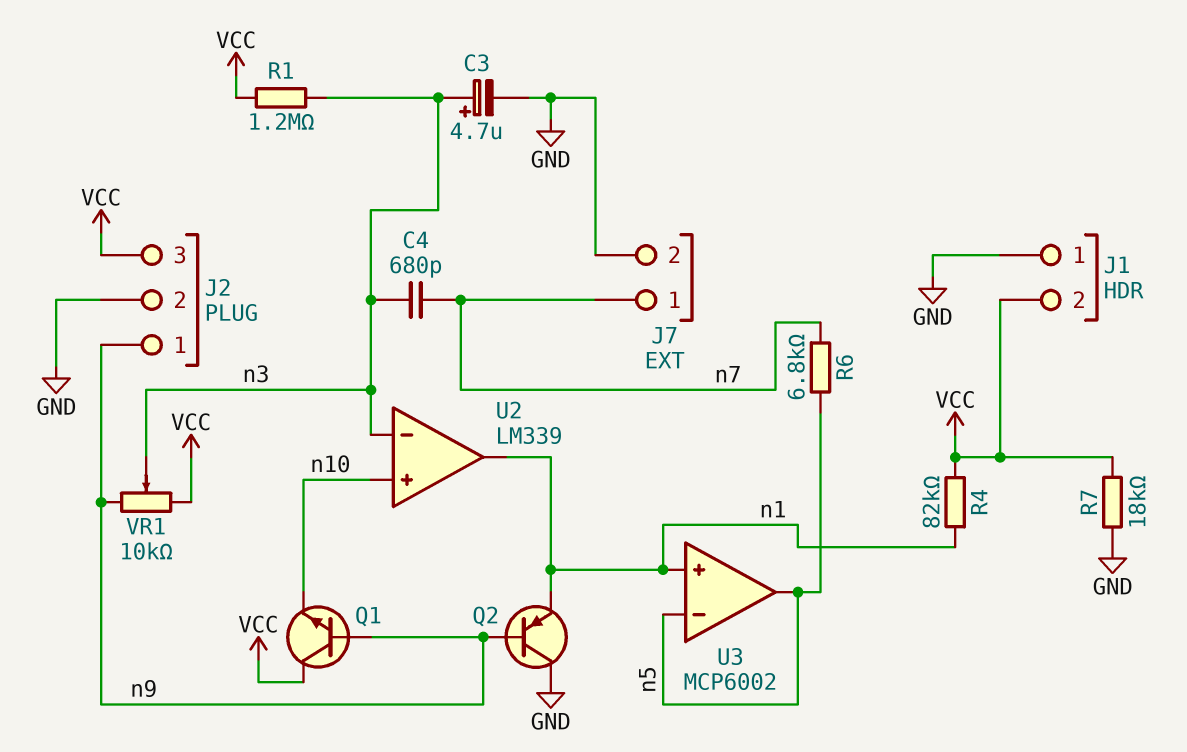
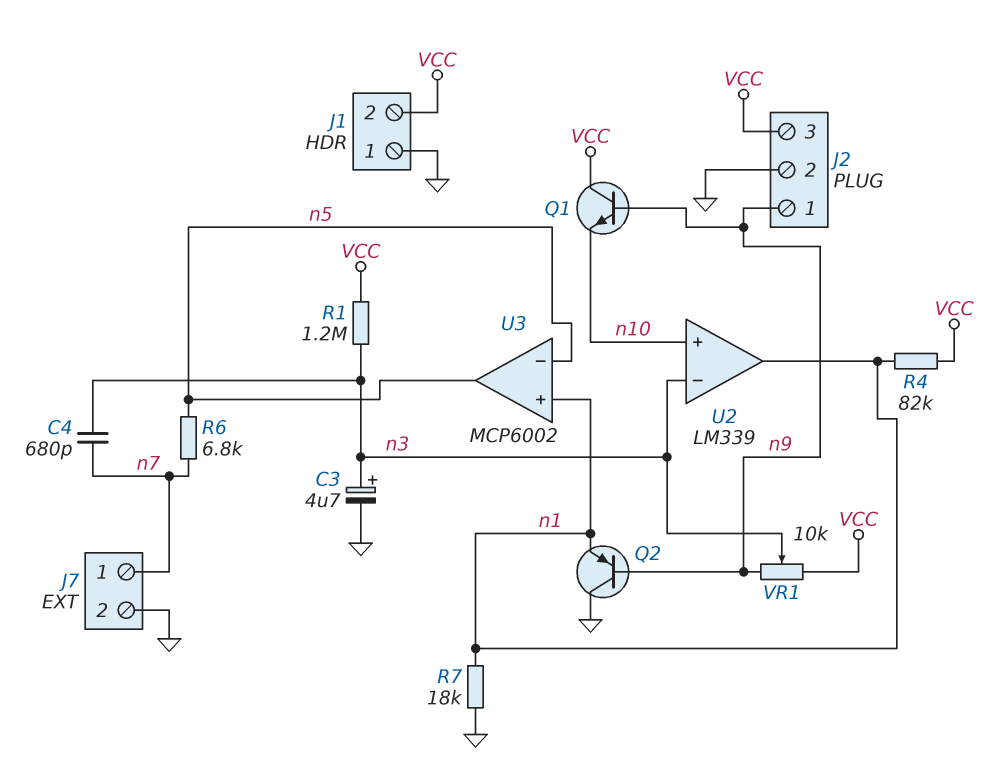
R7: 18k (GND, VCC) -> 18k (GND, n1)

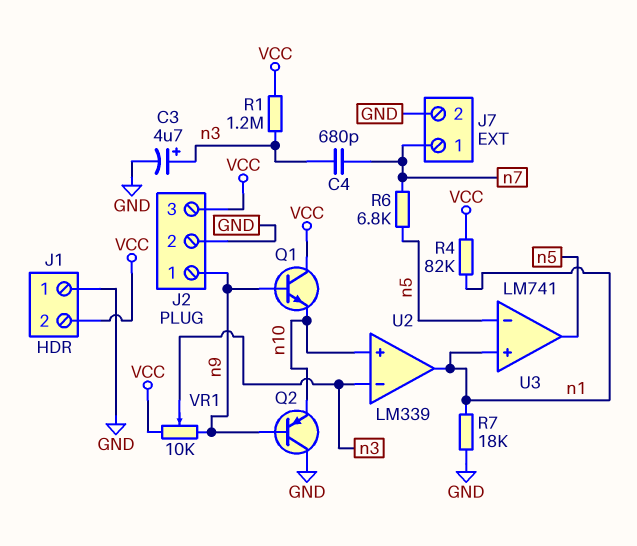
Q2: PNP (B n9, C GND, E n1) -> PNP (B n9, C GND, E n10)
U3: MCP6002 -> LM741

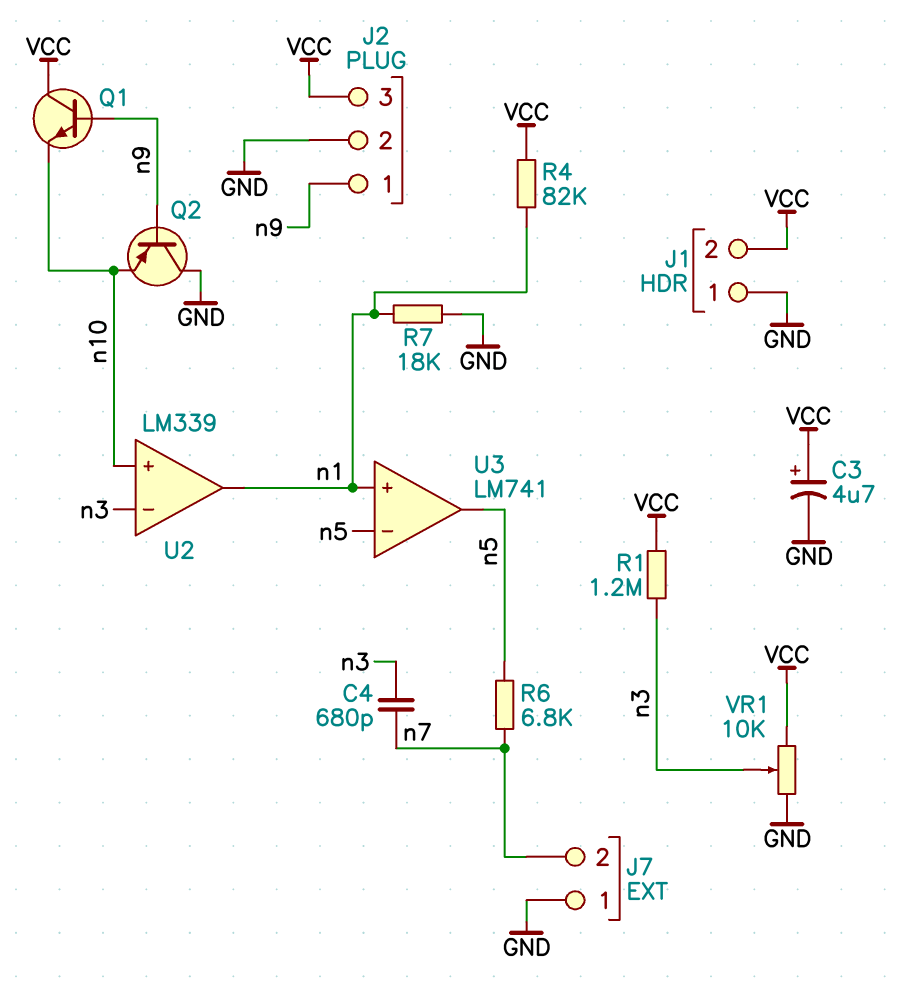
C3: 4.7uF (plus n3, minus GND) -> 4.7uF (plus VCC, minus GND)
J7 pin 1: n7 -> GND
J7 pin 2: GND -> n7
VR1: 10k (VCC, n9, wiper n3) -> 10k (GND, VCC, wiper n3)

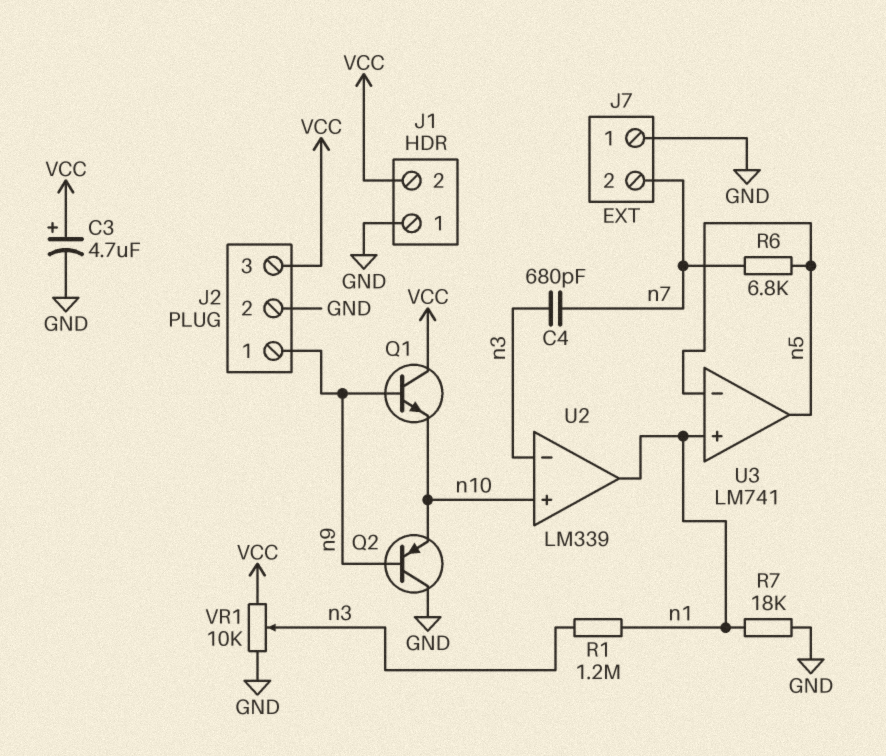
R1: 1.2M (VCC, n3) -> 1.2M (n1, n3)
R4: 82k (VCC, n1) -> none

